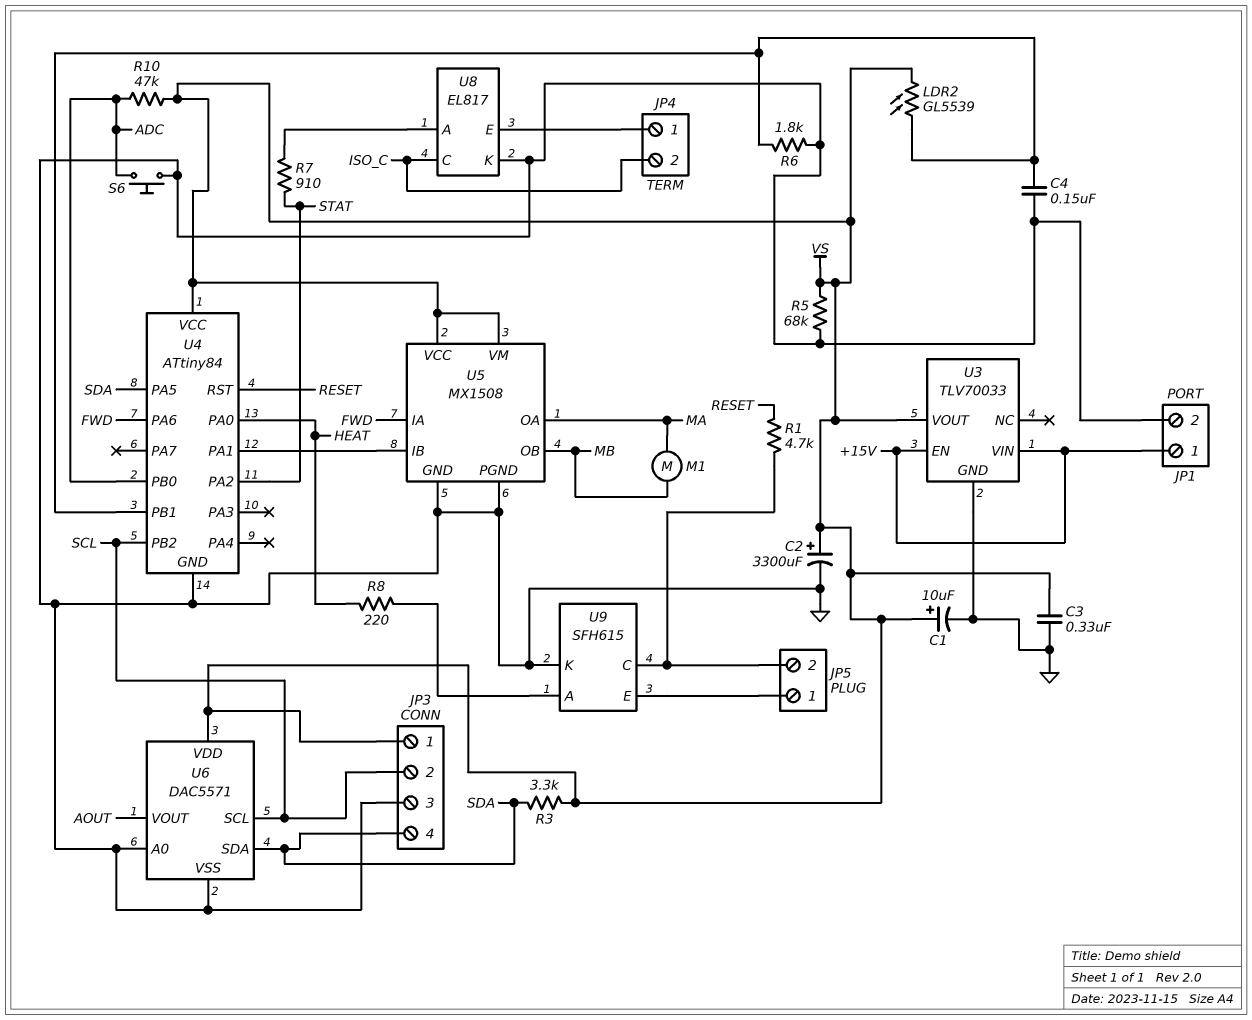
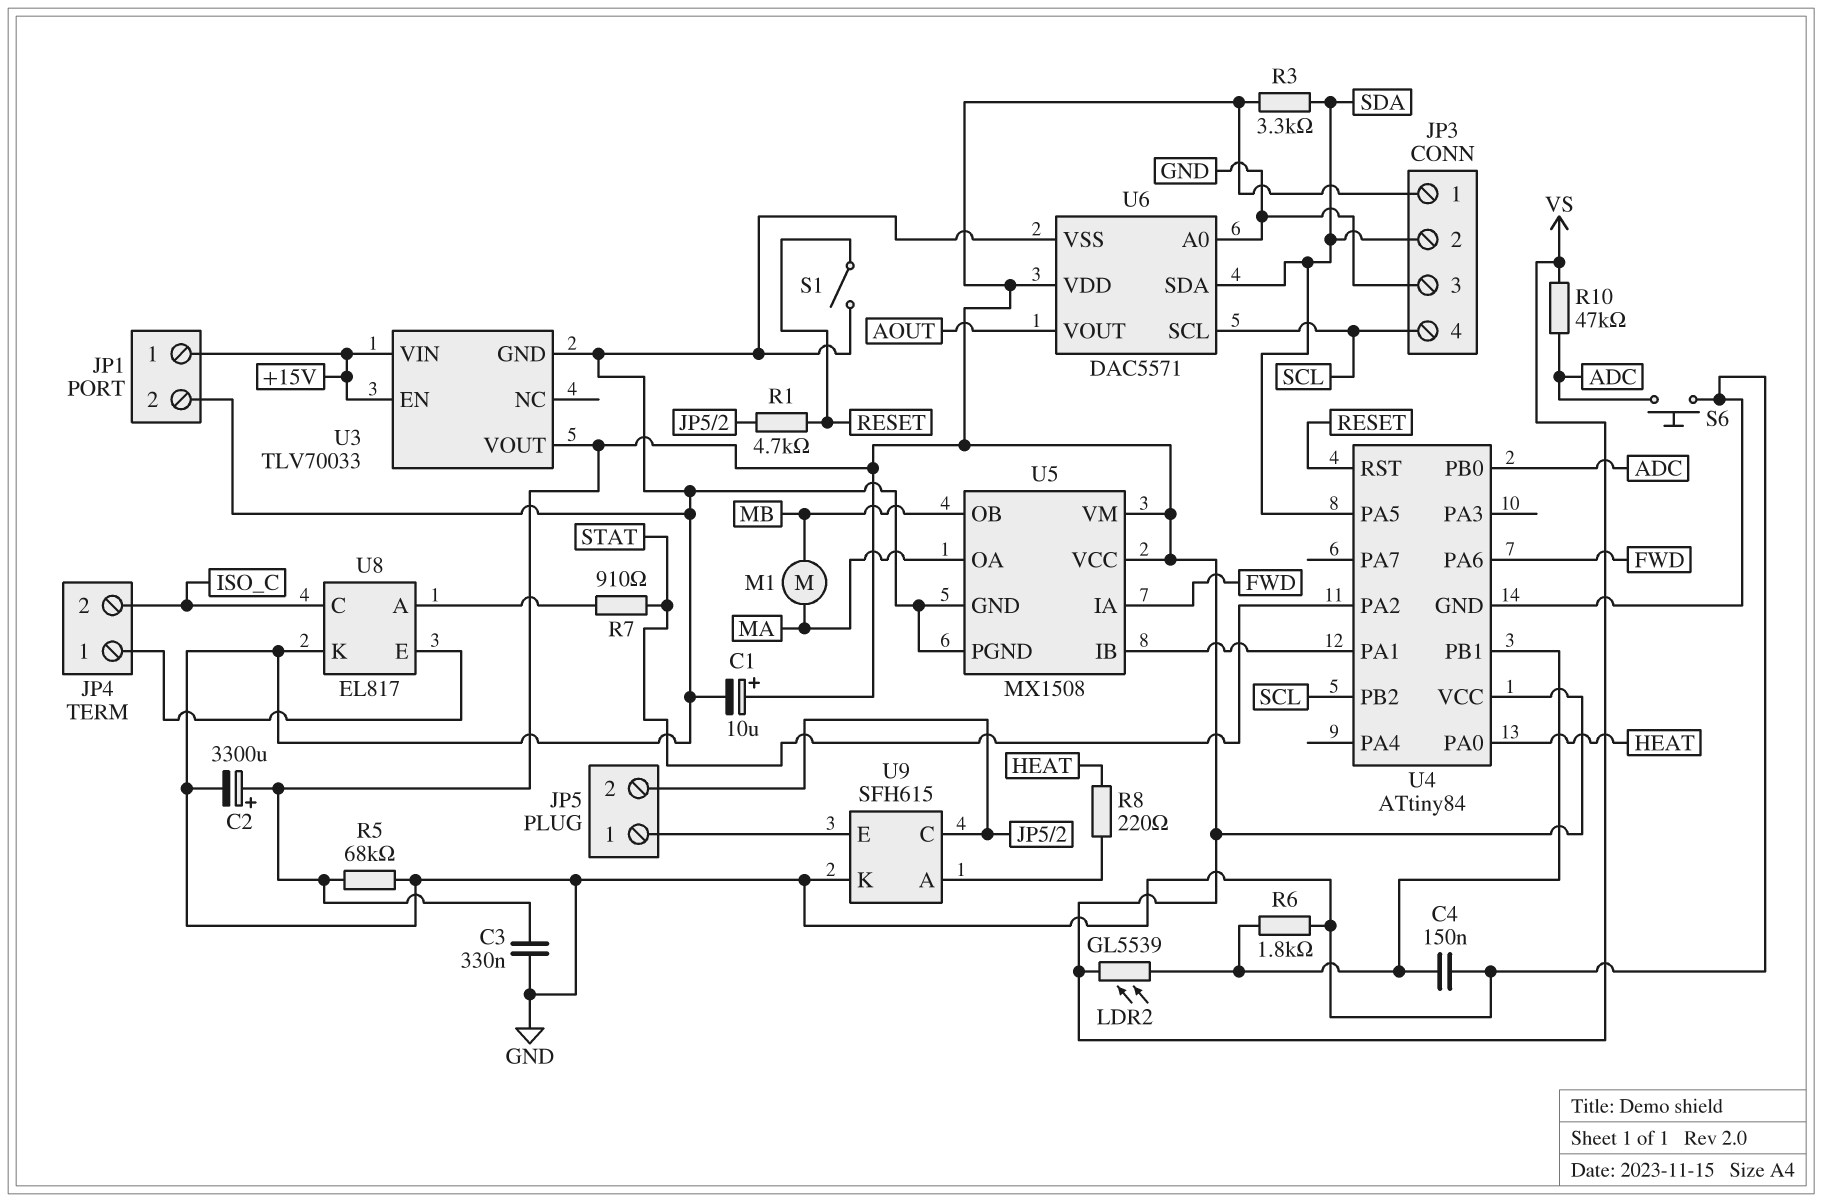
JP3 pin 2: SCL -> SDA
JP3 pin 4: SDA -> SCL
S1: none -> switch (GND, RESET)

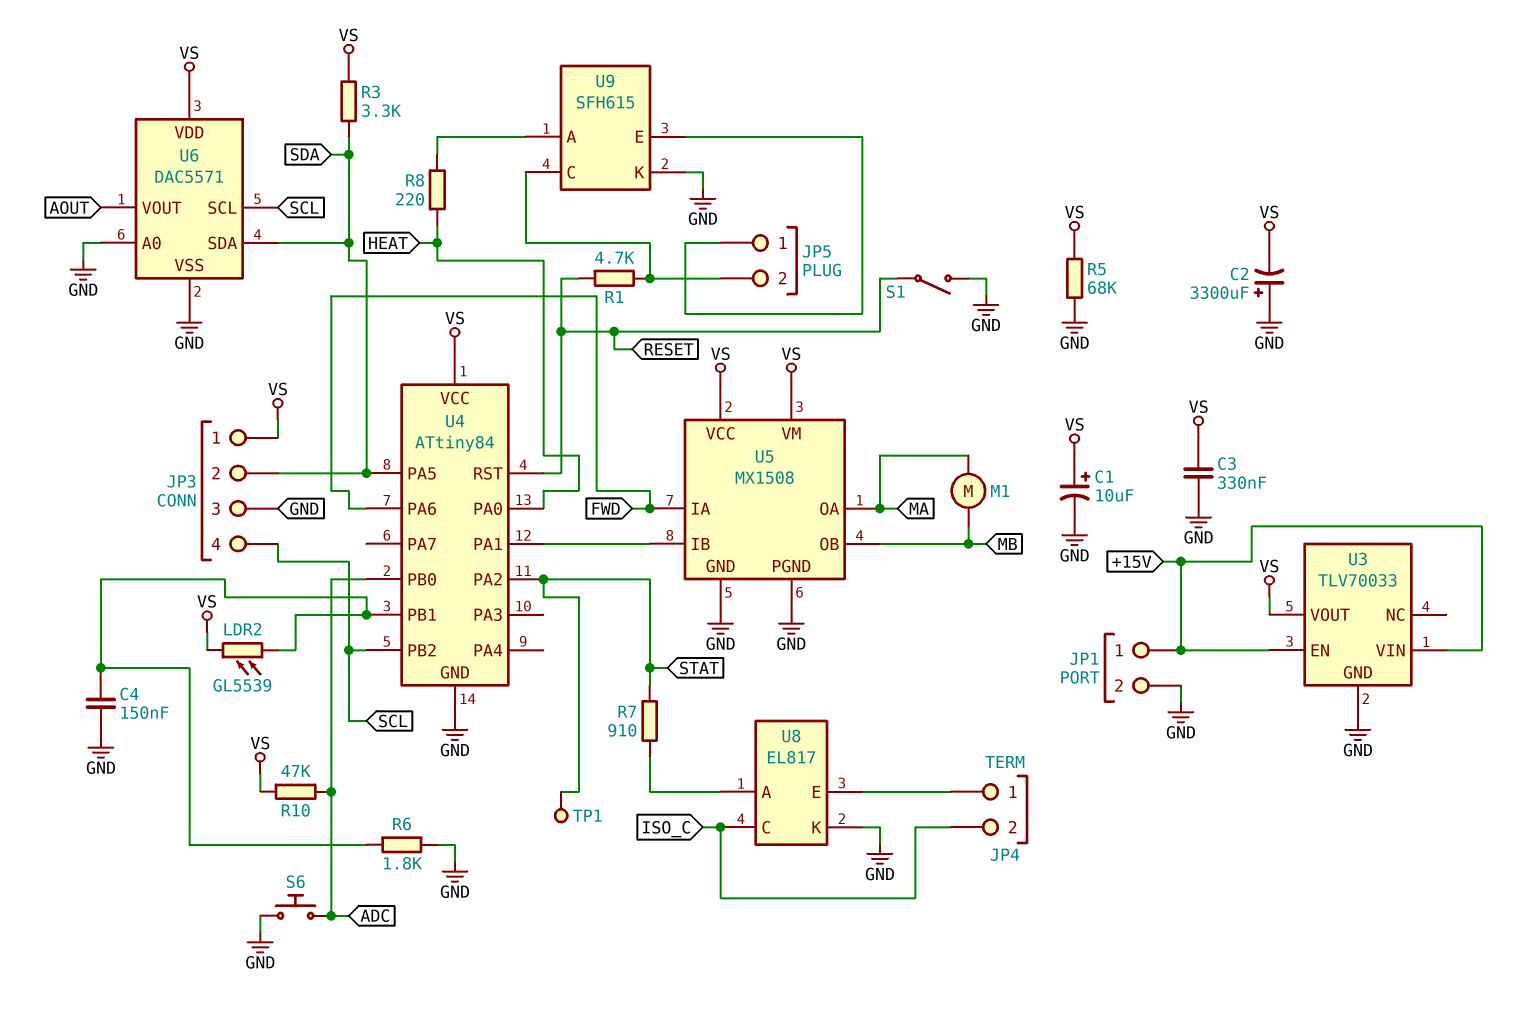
C2: 3300uF (plus VS, minus GND) -> 3300uF (plus GND, minus VS)
TP1: none -> test point (STAT)

